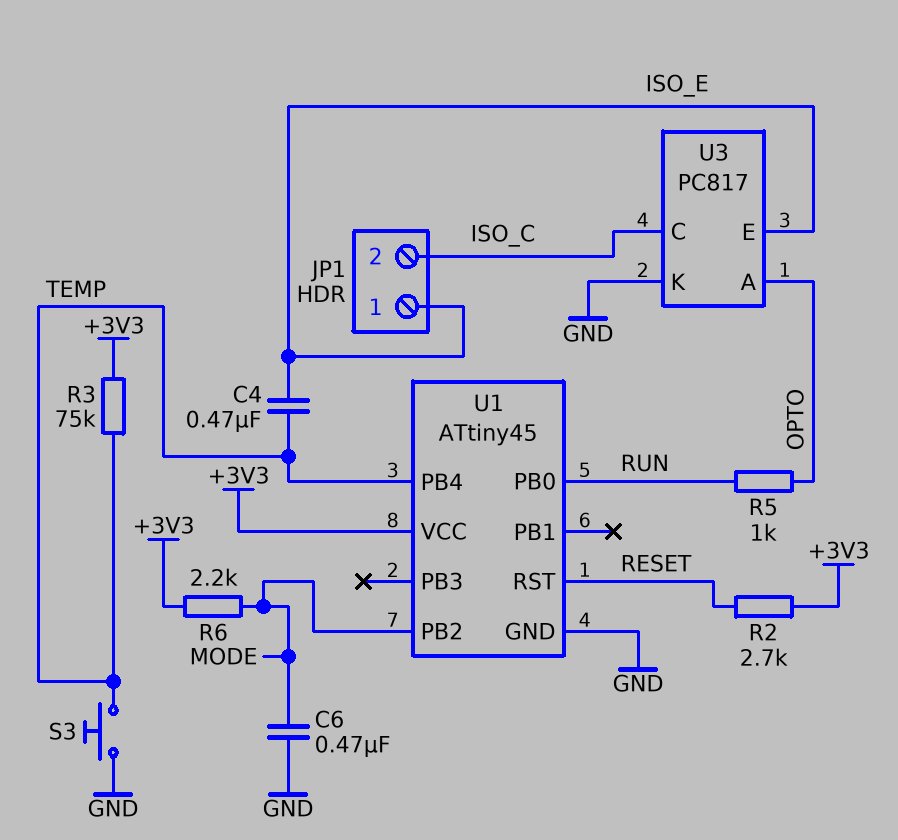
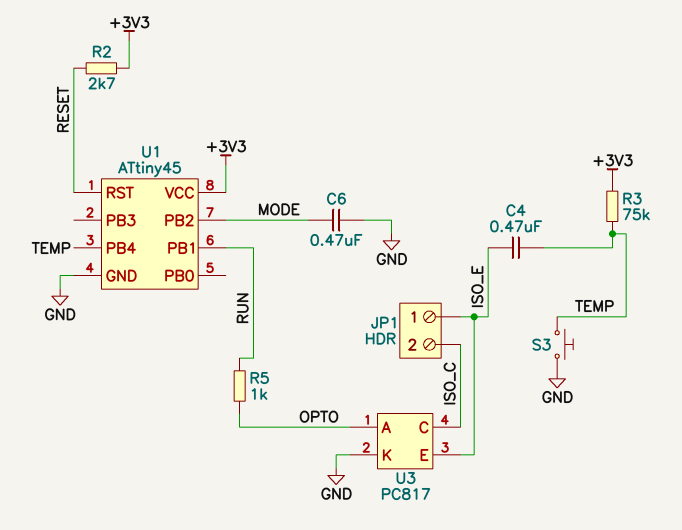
R6: 2.2k (+3V3, MODE) -> none
U1 pin PB0: RUN -> none
U1 pin PB1: none -> RUN

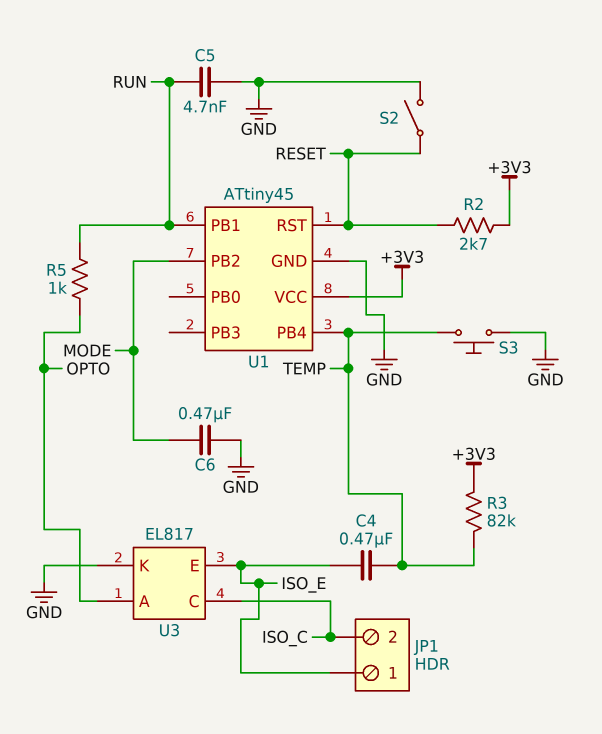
C5: none -> 4.7nF (GND, RUN)
R3: 75k (+3V3, TEMP) -> 82k (+3V3, TEMP)
S2: none -> switch (GND, RESET)
U3: PC817 -> EL817

